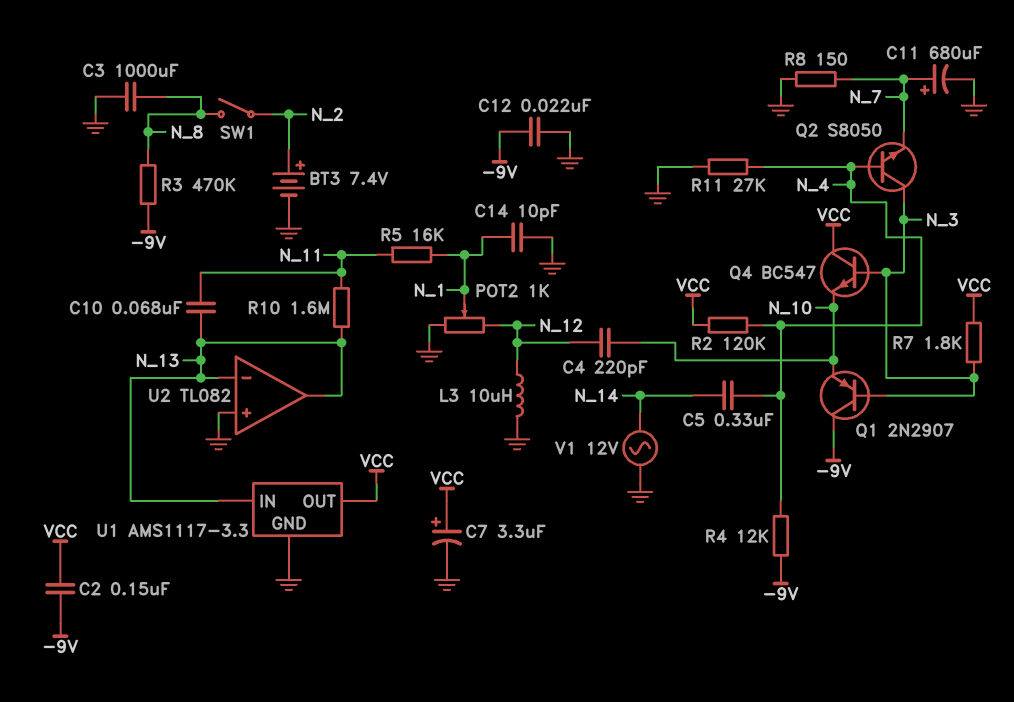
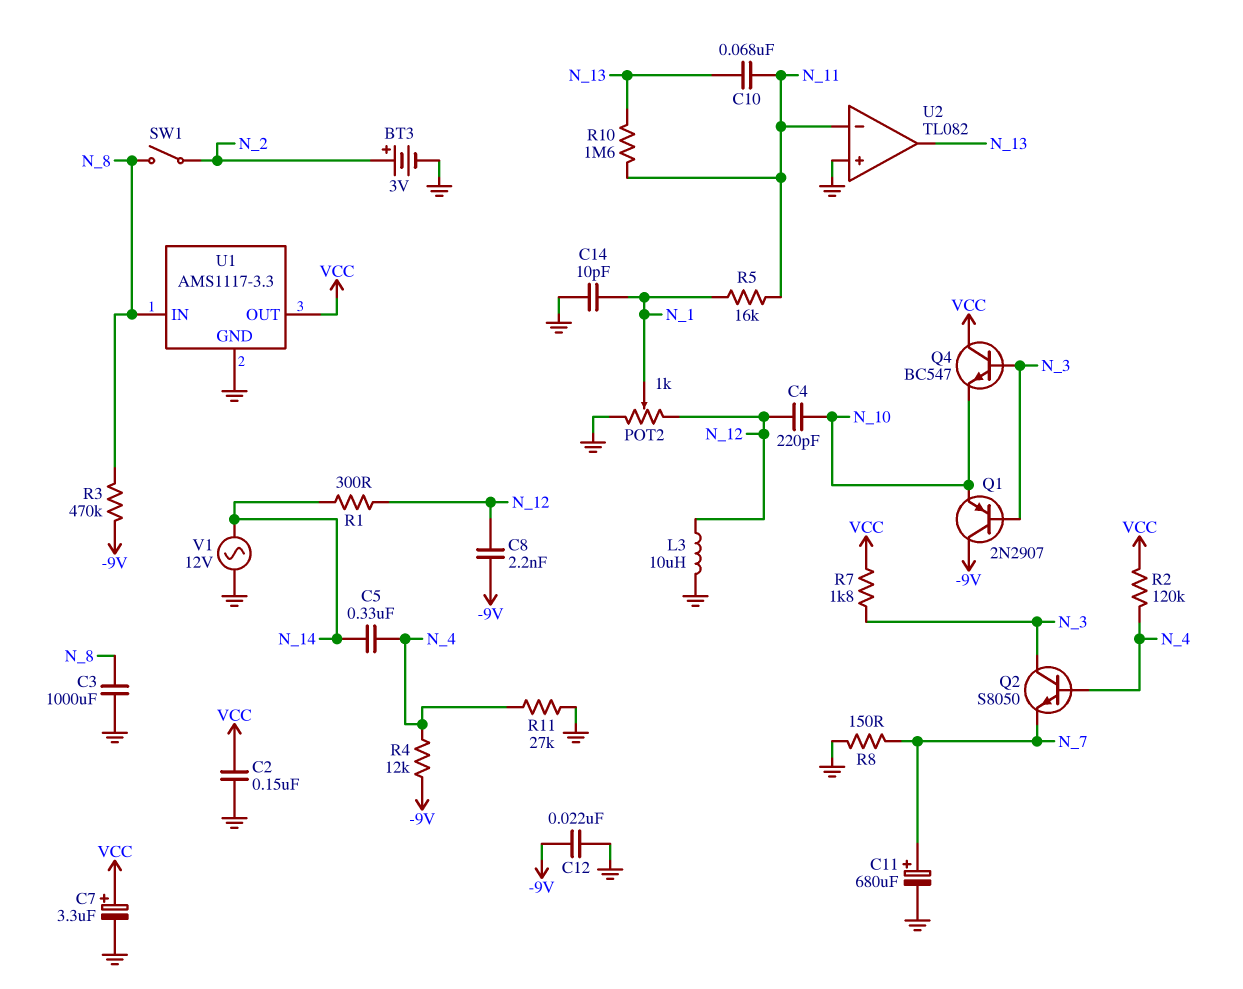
BT3: 7.4V (plus N_2, minus GND) -> 3V (plus N_2, minus GND)
C2: 150nF (-9V, VCC) -> 150nF (GND, VCC)
C8: none -> 2.2nF (-9V, N_12)
R1: none -> 300 (N_12, N_14)
U1 pin IN: N_13 -> N_8
U2 pin in-: N_13 -> N_11

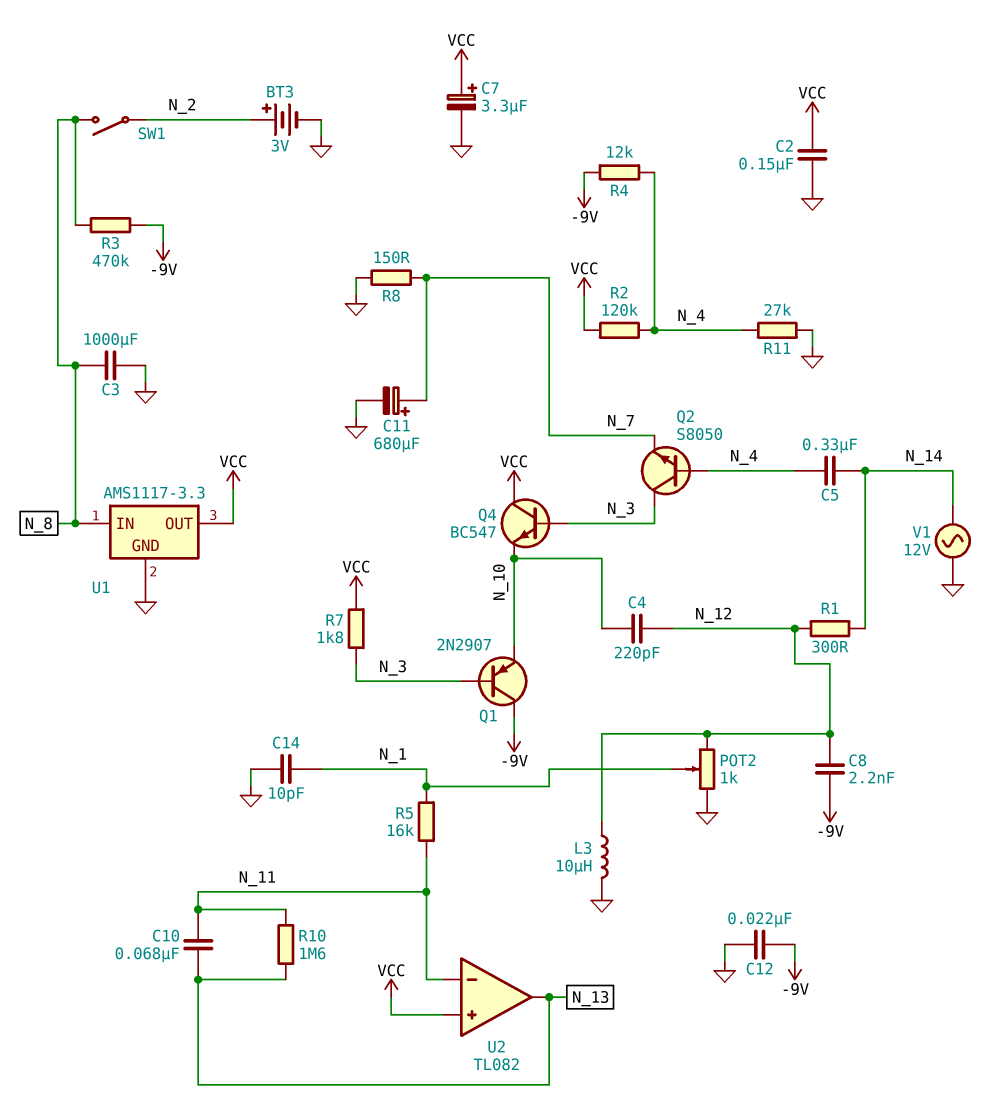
U2 pin in+: GND -> VCC

